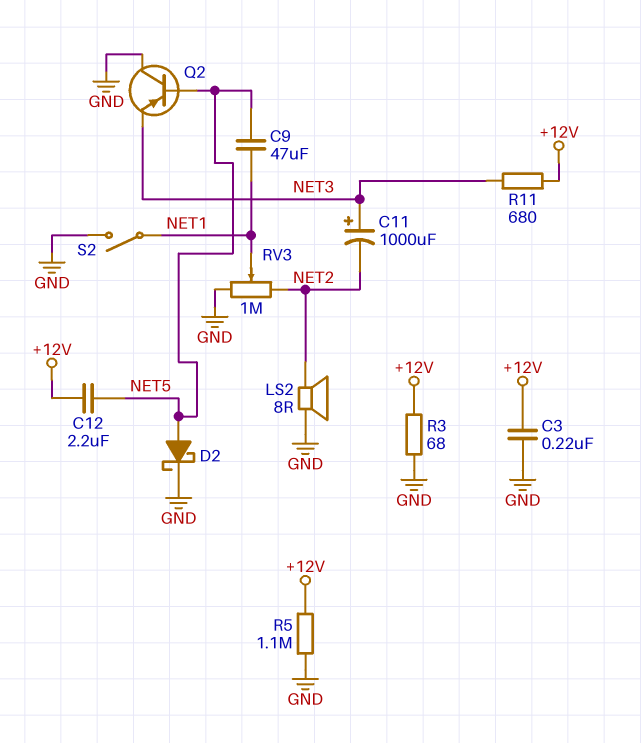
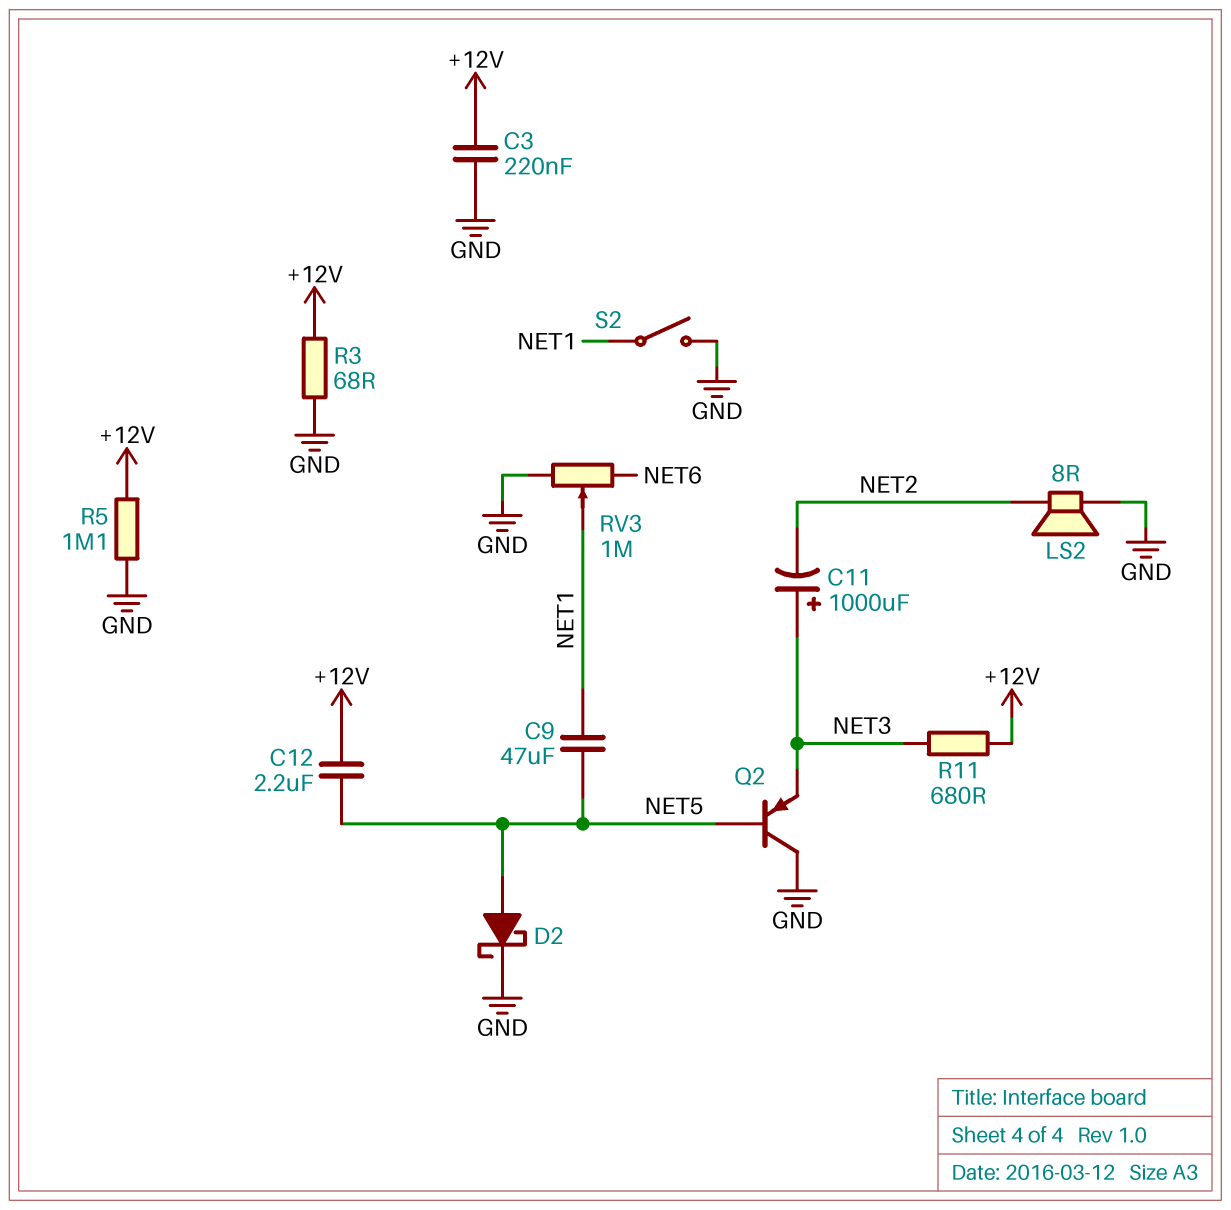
RV3: 1M (GND, NET2, wiper NET1) -> 1M (GND, NET6, wiper NET1)

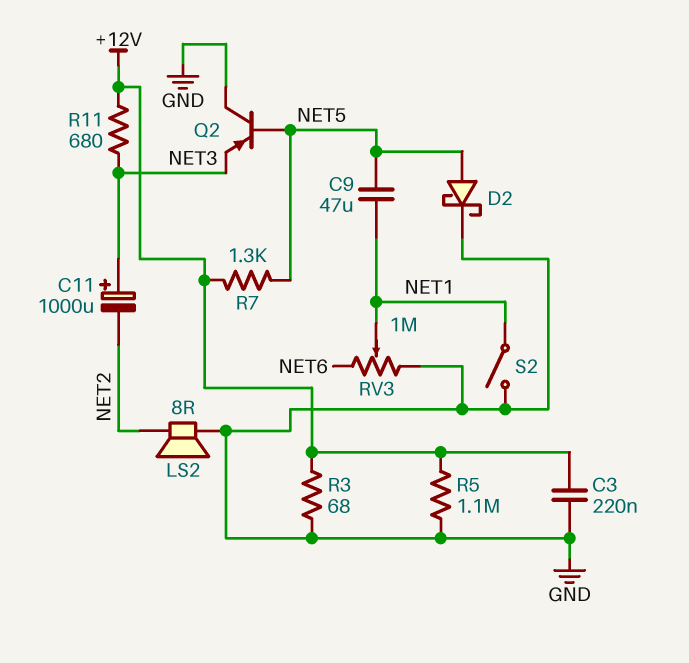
C12: 2.2uF (+12V, NET5) -> none
R7: none -> 1.3k (+12V, NET5)

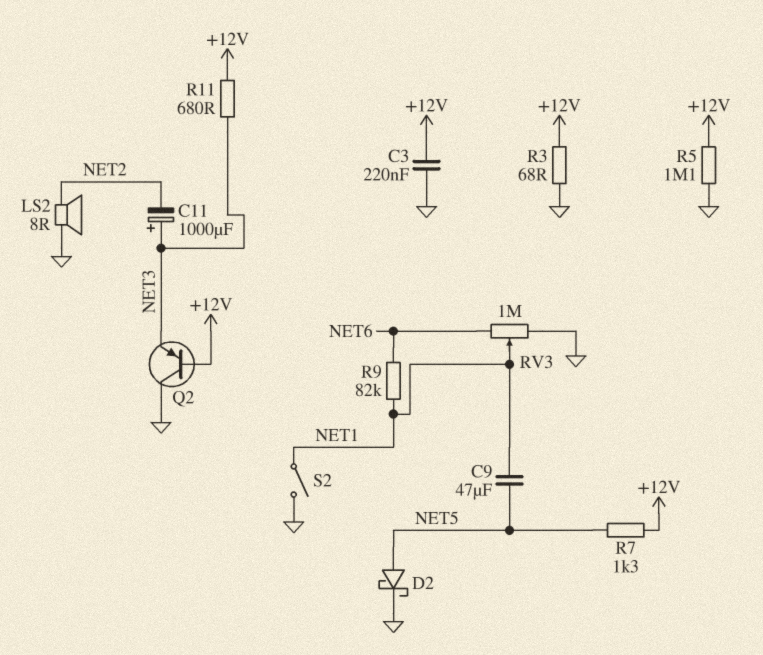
Q2: PNP (B NET5, C GND, E NET3) -> PNP (B +12V, C GND, E NET3)
R9: none -> 82k (NET1, NET6)

